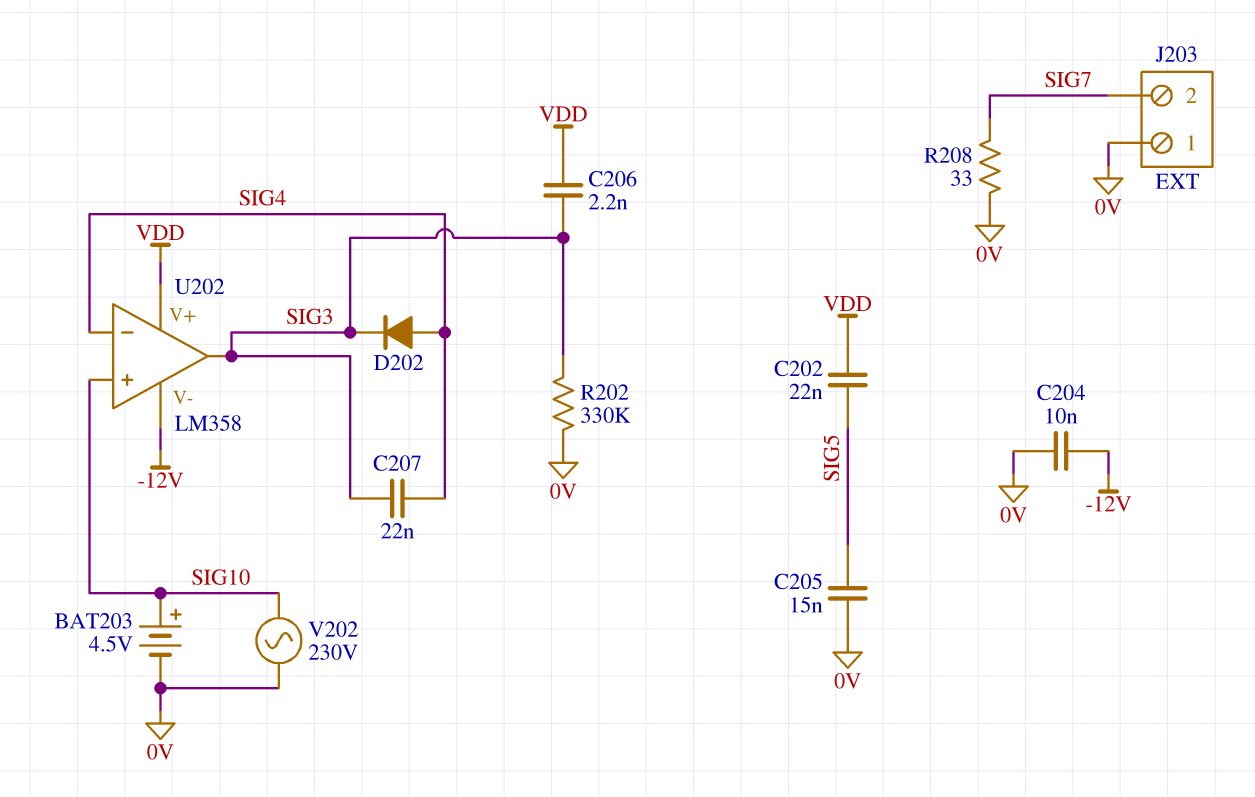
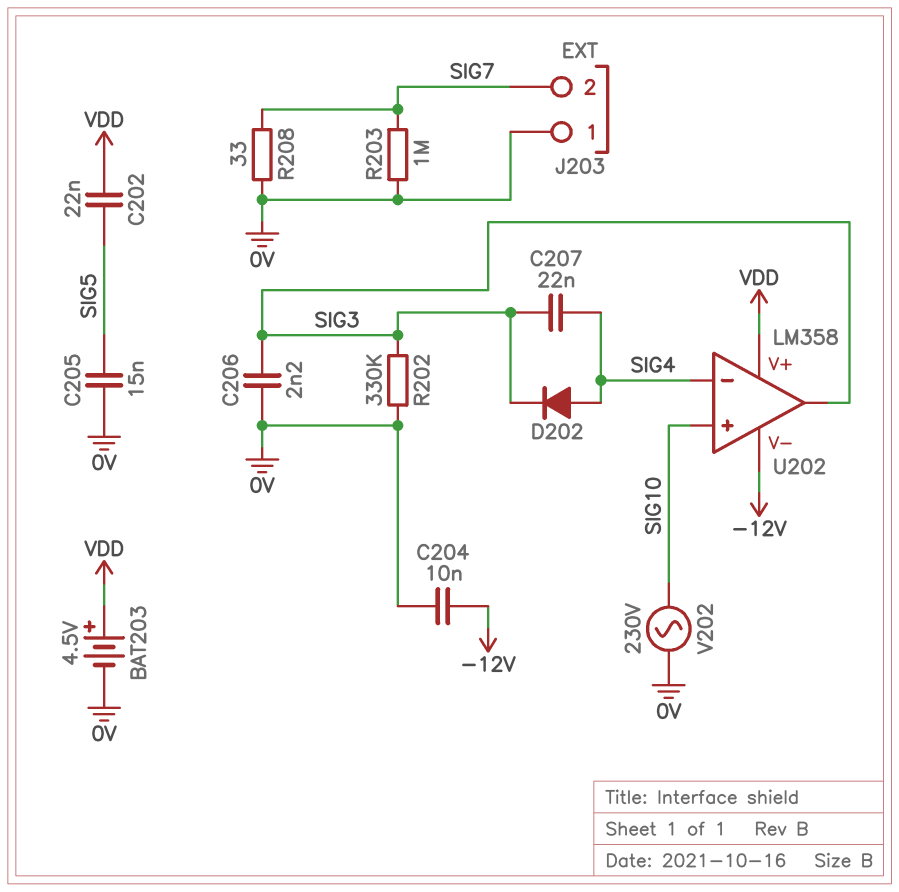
BAT203: 4.5V (plus SIG10, minus 0V) -> 4.5V (plus VDD, minus 0V)
C206: 2.2nF (SIG3, VDD) -> 2.2nF (0V, SIG3)
R203: none -> 1M (0V, SIG7)

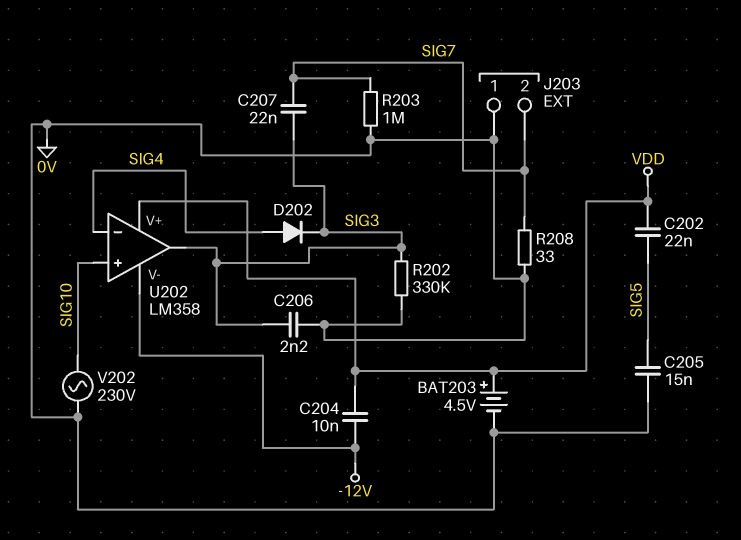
C204: 10nF (-12V, 0V) -> 10nF (-12V, VDD)
C207: 22nF (SIG3, SIG4) -> 22nF (SIG3, SIG7)

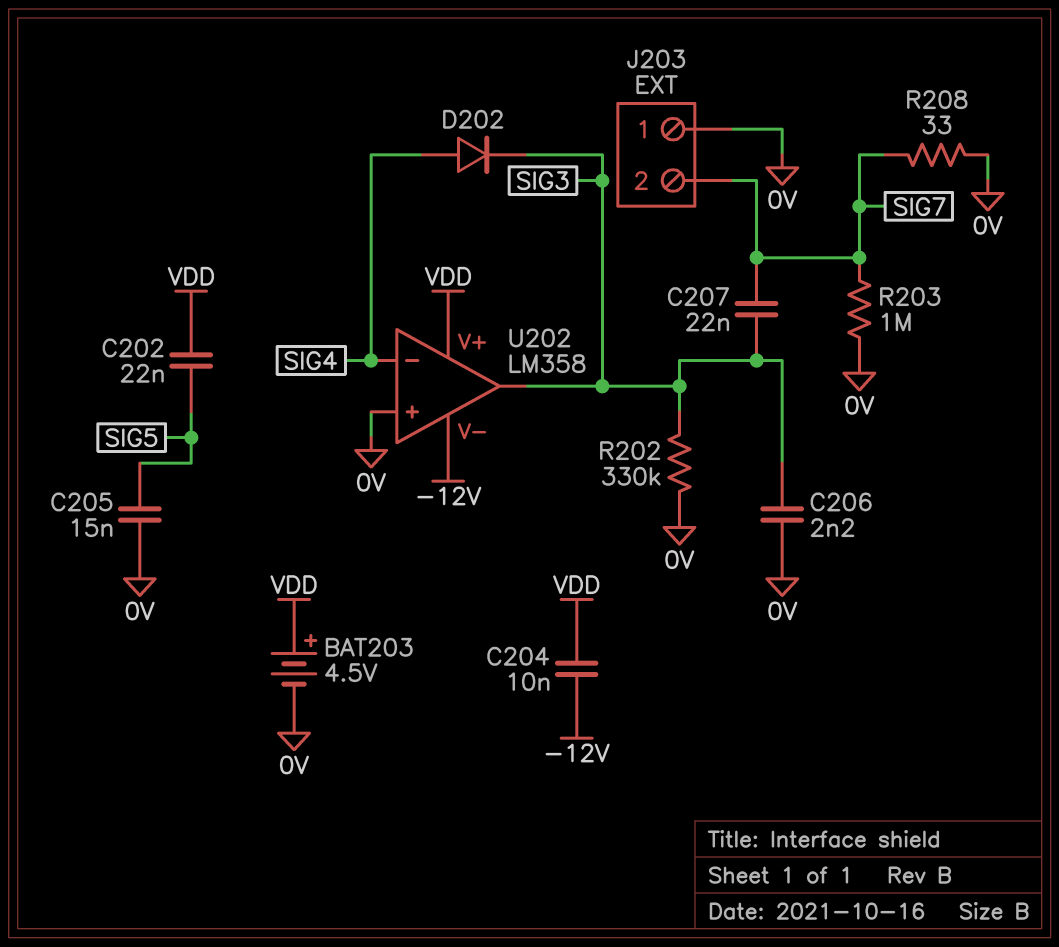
U202 pin in+: SIG10 -> 0V
V202: AC 230V (0V, SIG10) -> none

